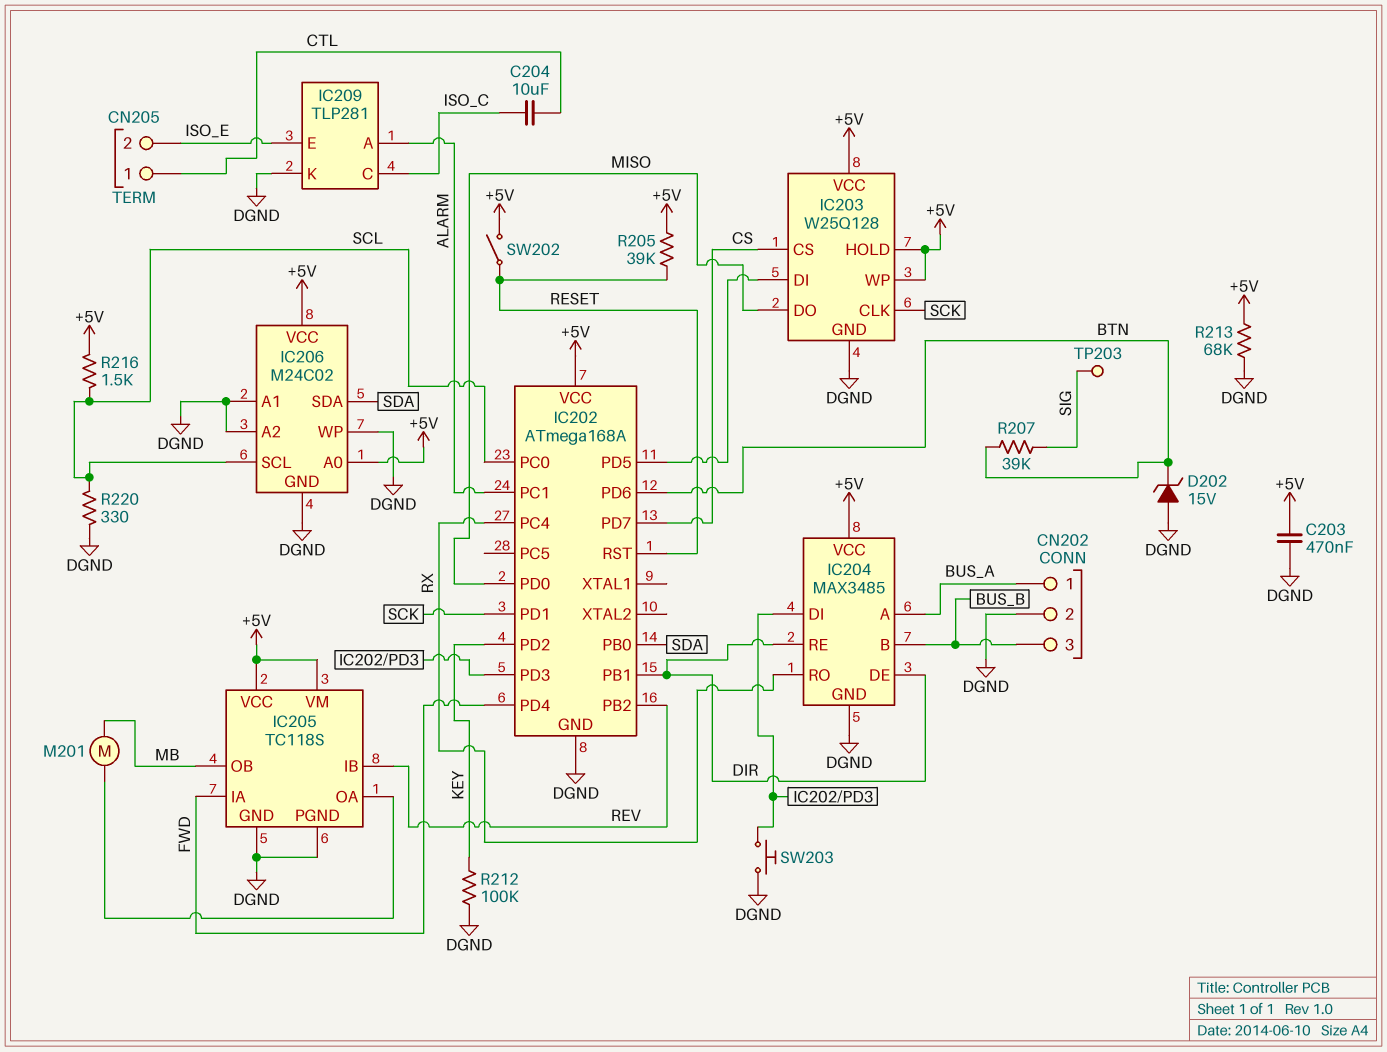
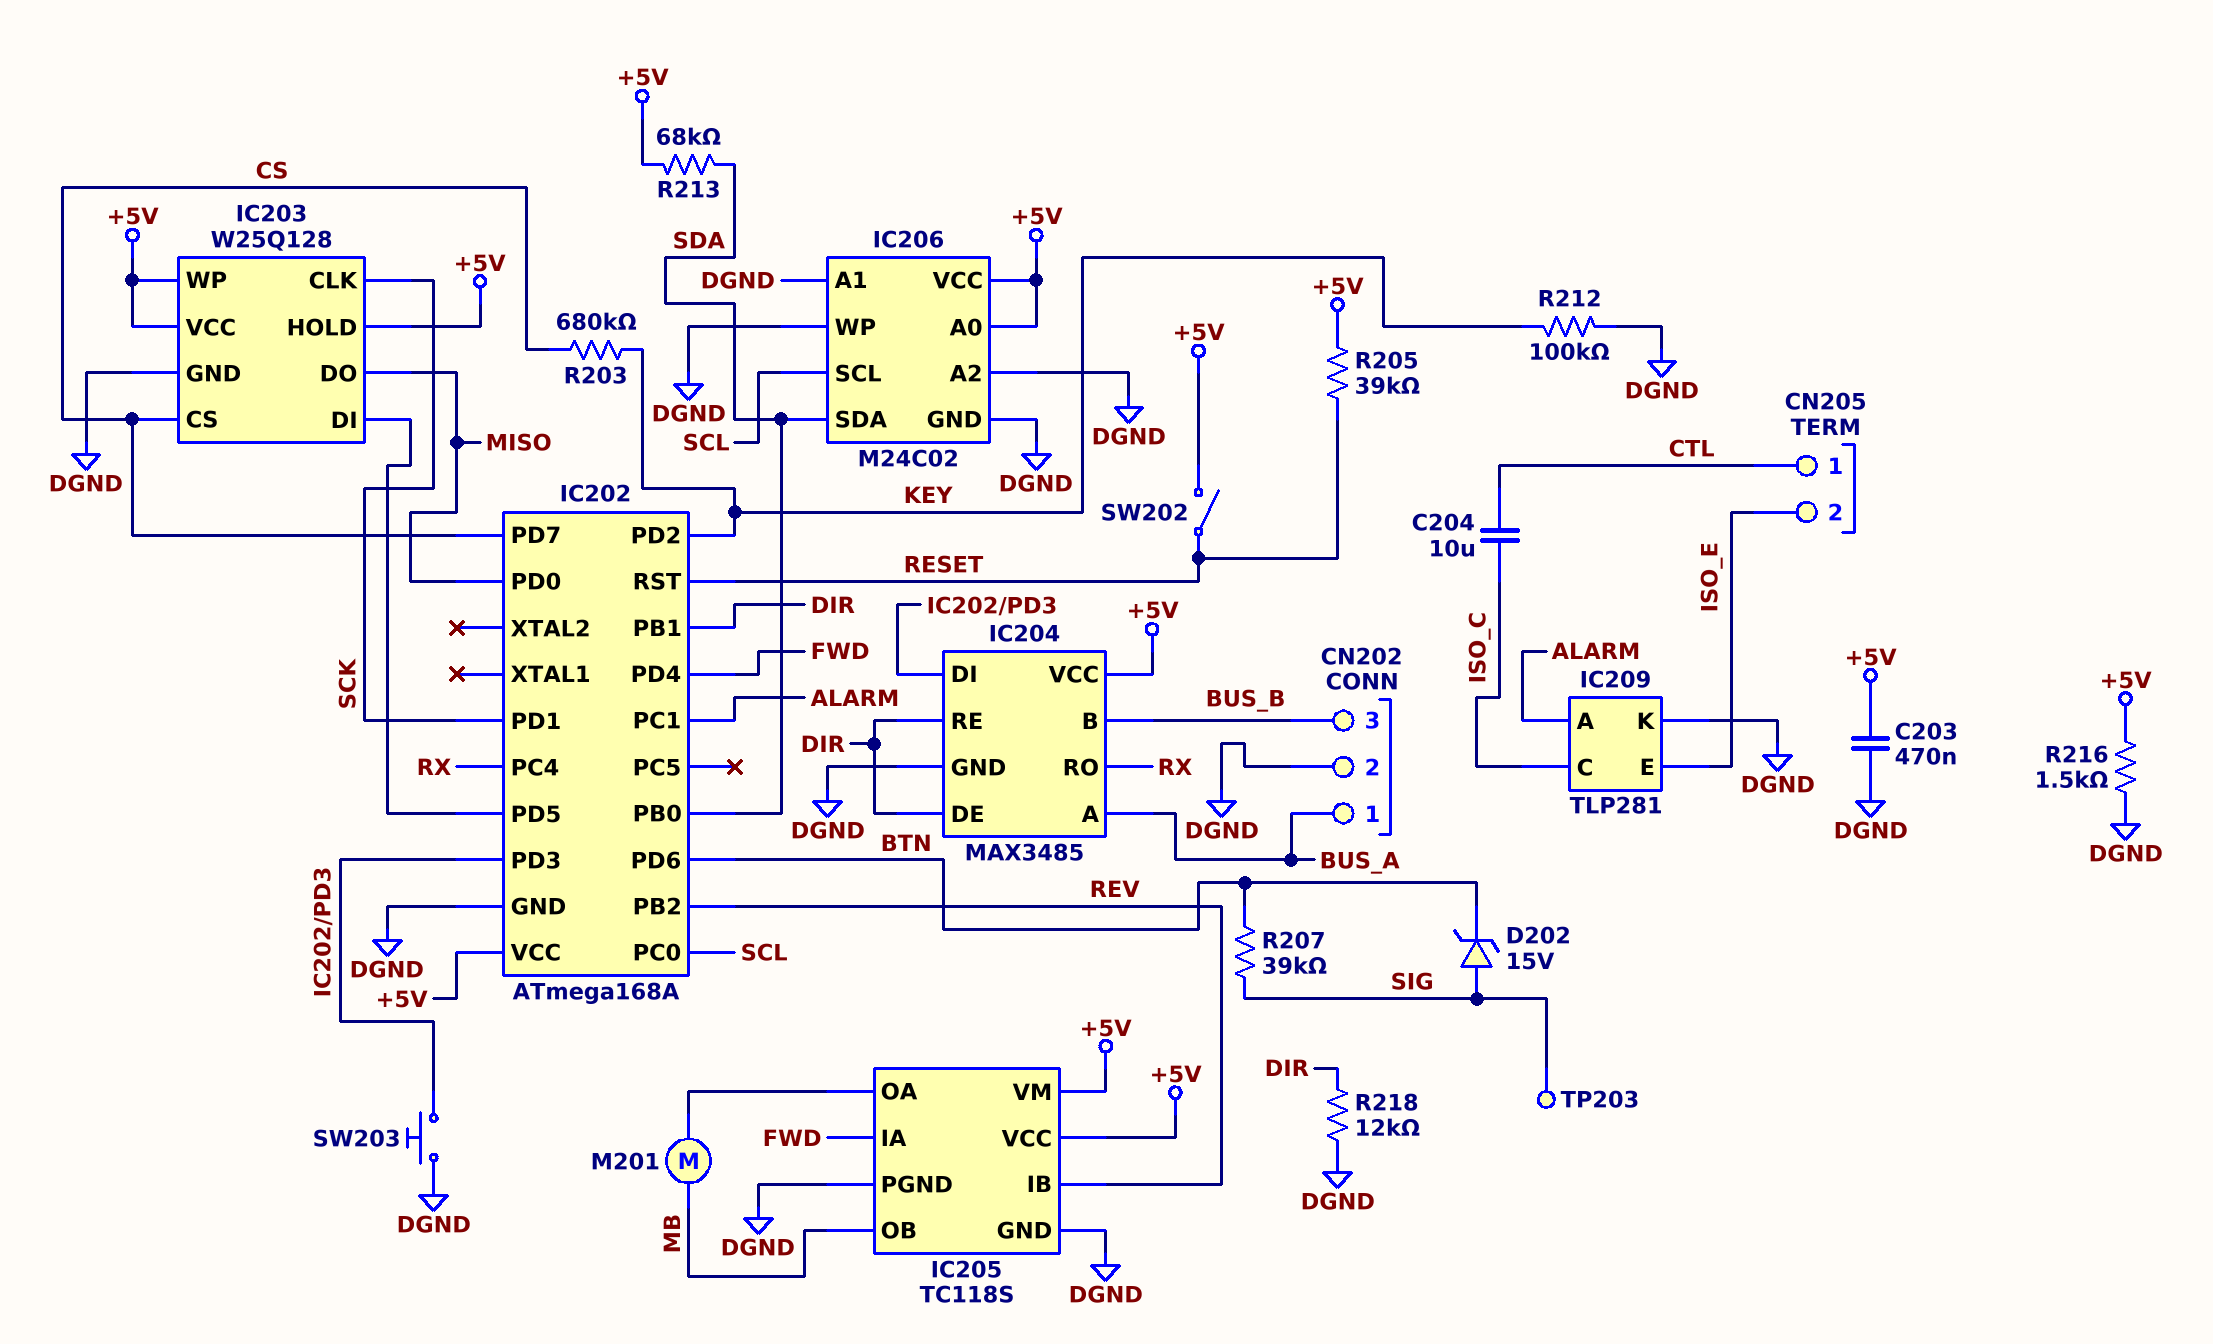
D202: zener 15V (A DGND, K BTN) -> zener 15V (A SIG, K BTN)
R203: none -> 680k (CS, KEY)
R213: 68k (+5V, DGND) -> 68k (+5V, SDA)
R216: 1.5k (+5V, SCL) -> 1.5k (+5V, DGND)
R218: none -> 12k (DGND, DIR)
R220: 330 (DGND, SCL) -> none

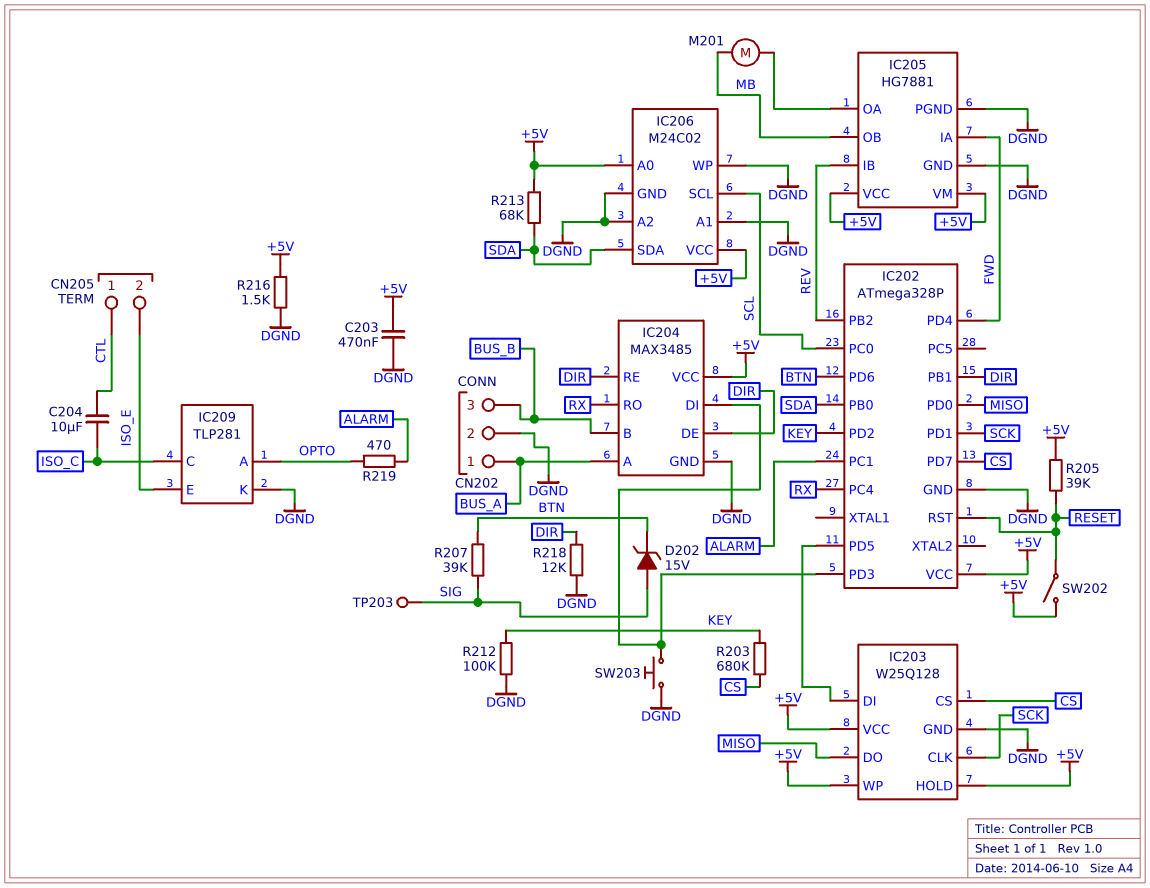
IC202: ATmega168A -> ATmega328P
IC205: TC118S -> HG7881
IC209 pin A: ALARM -> OPTO
R219: none -> 470 (ALARM, OPTO)

